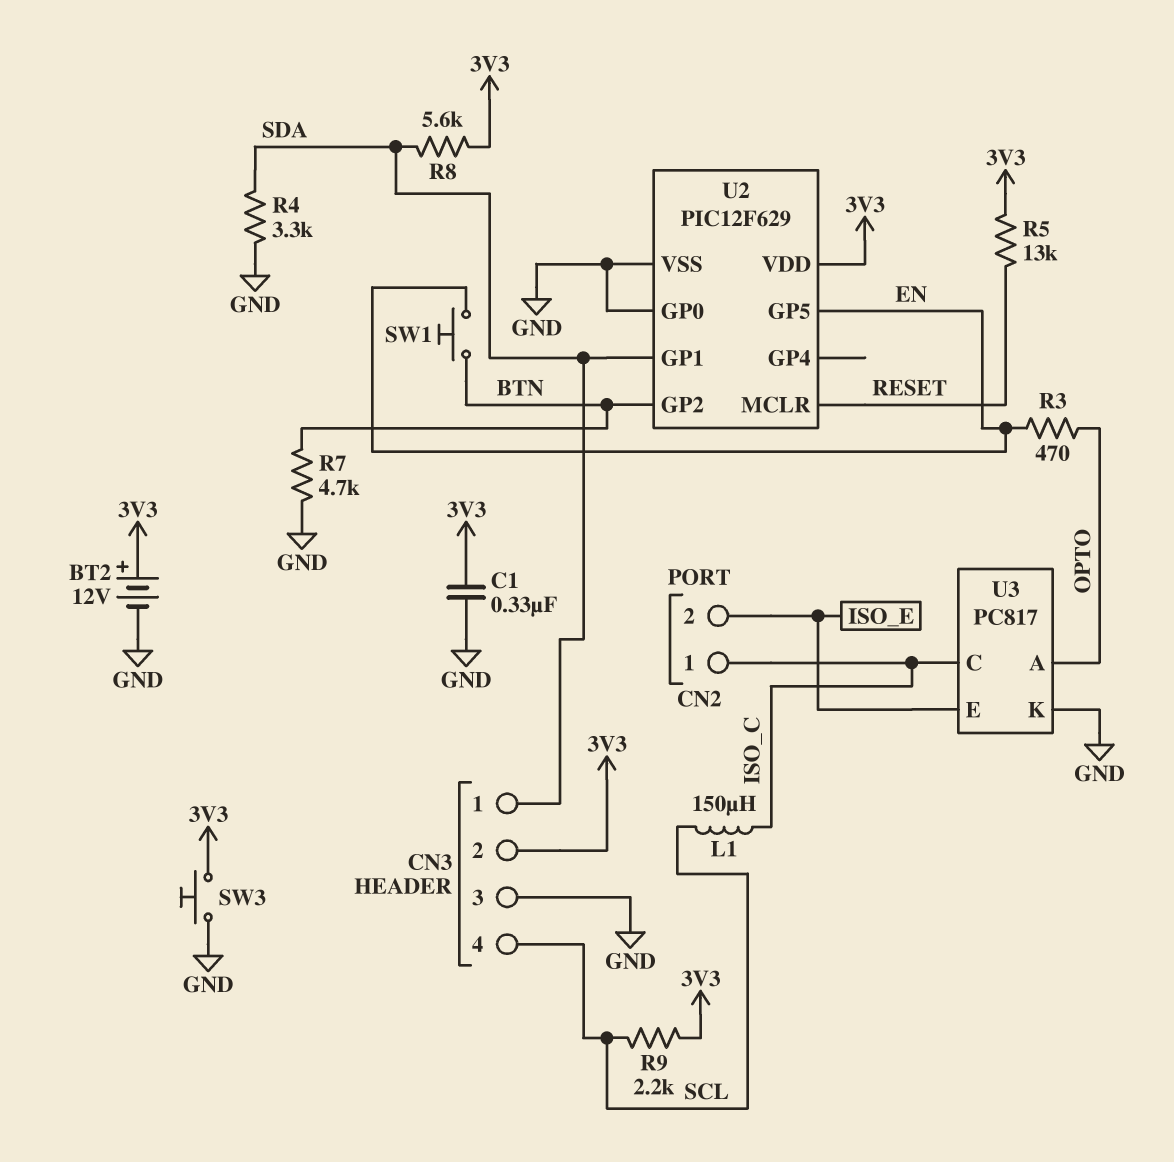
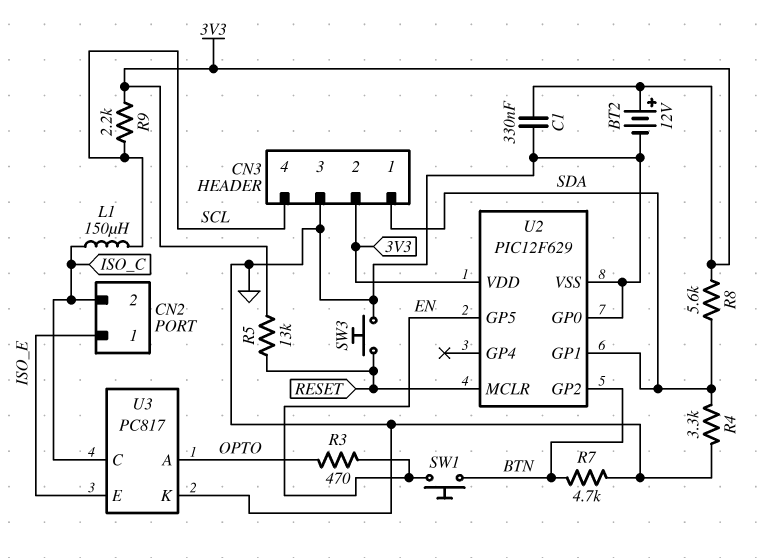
CN2 pin 1: ISO_C -> ISO_E
CN2 pin 2: ISO_E -> ISO_C
SW3: button (3V3, GND) -> button (GND, RESET)

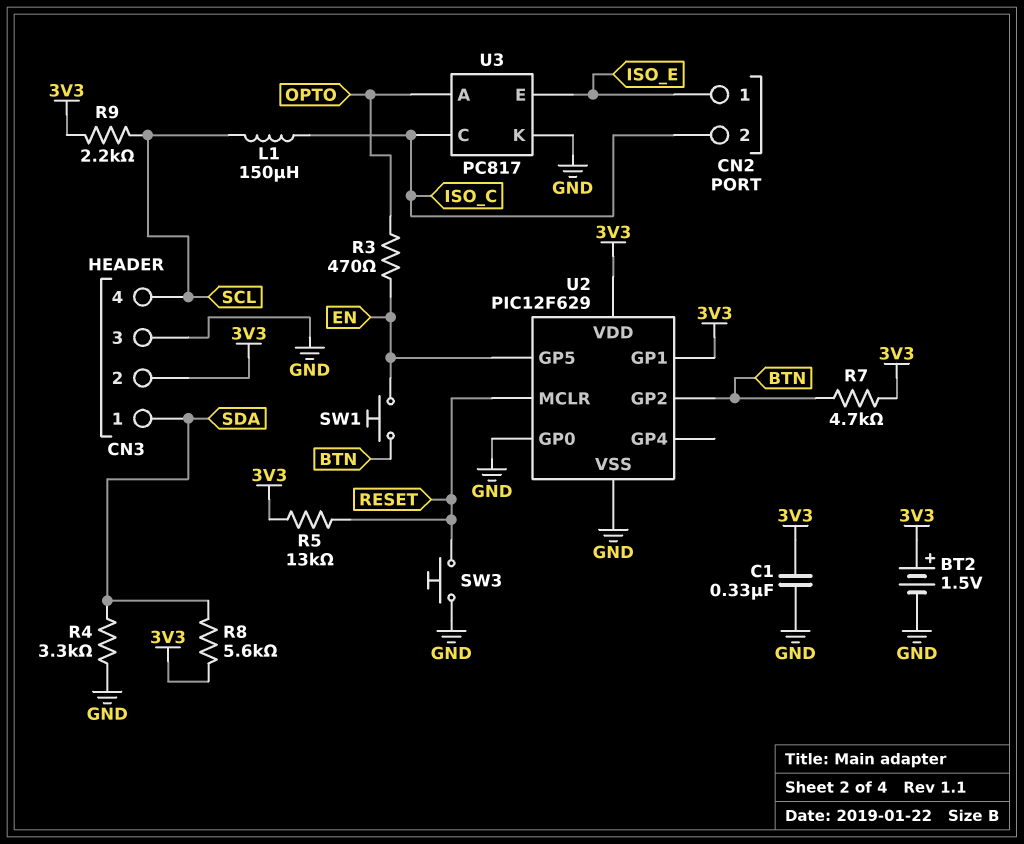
BT2: 12V (plus 3V3, minus GND) -> 1.5V (plus 3V3, minus GND)
R7: 4.7k (BTN, GND) -> 4.7k (3V3, BTN)
U2 pin GP1: SDA -> 3V3

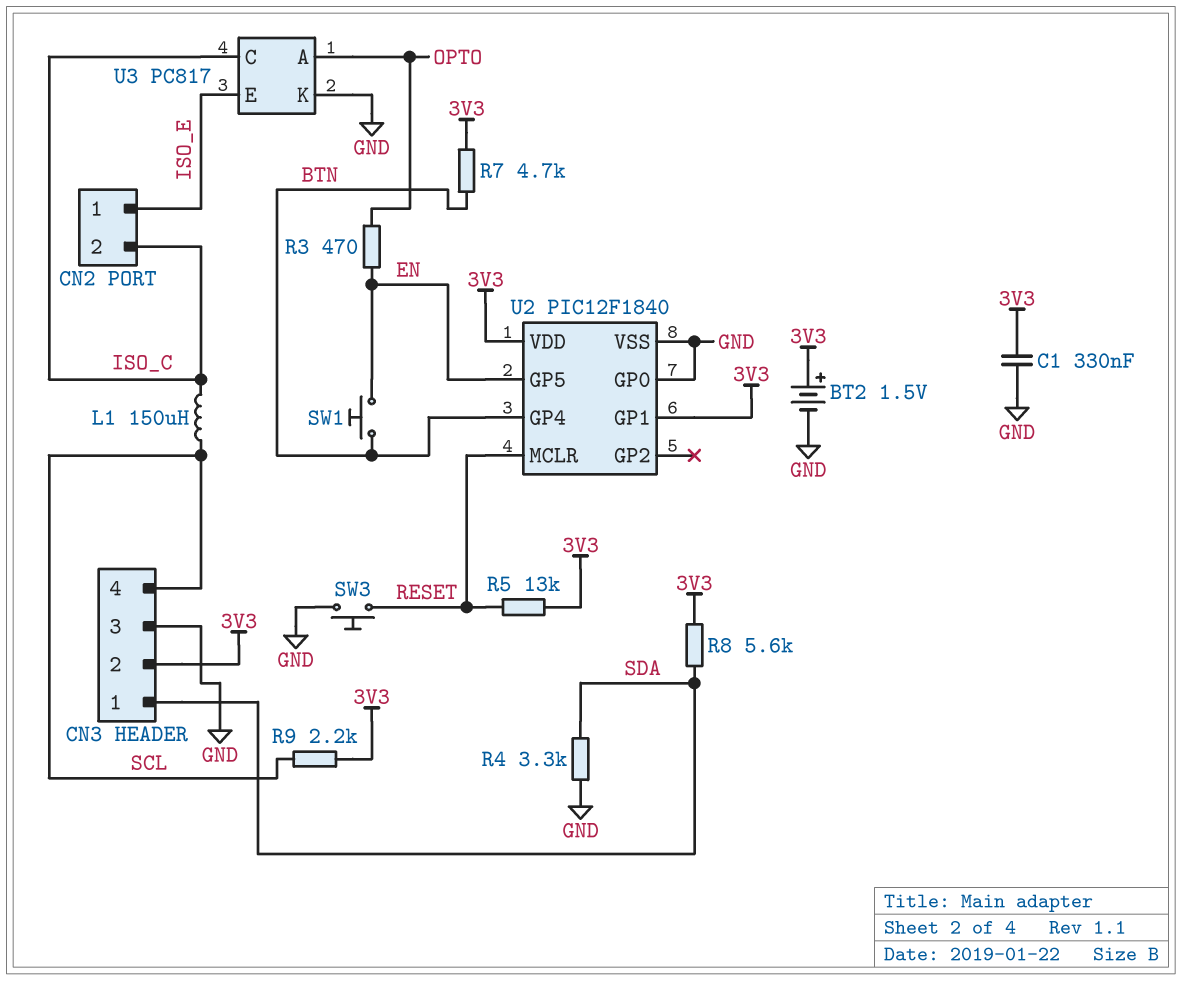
U2: PIC12F629 -> PIC12F1840
U2 pin GP2: BTN -> none
U2 pin GP4: none -> BTN

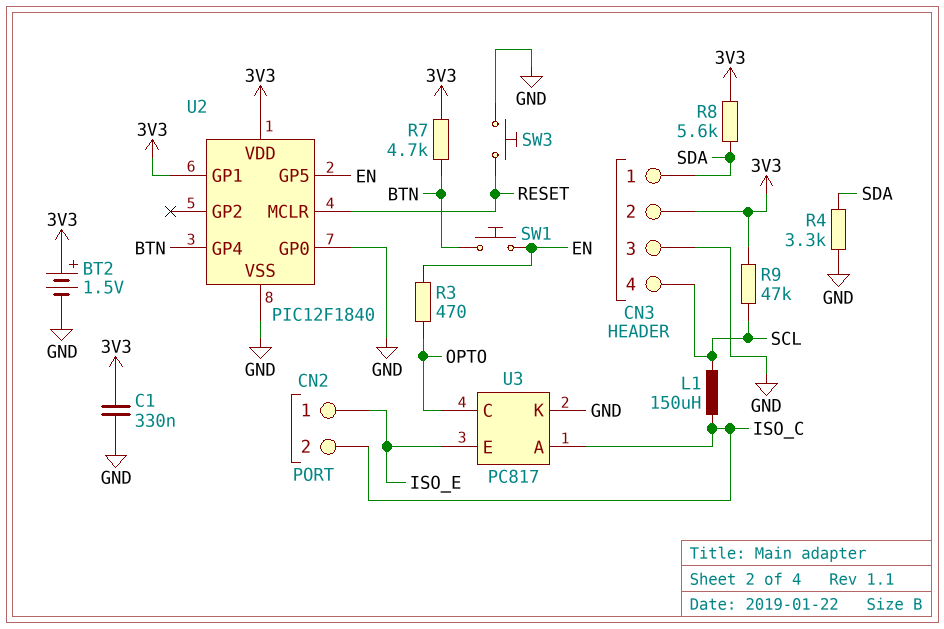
R5: 13k (3V3, RESET) -> none
R9: 2.2k (3V3, SCL) -> 47k (3V3, SCL)
U3 pin A: OPTO -> ISO_C
U3 pin C: ISO_C -> OPTO

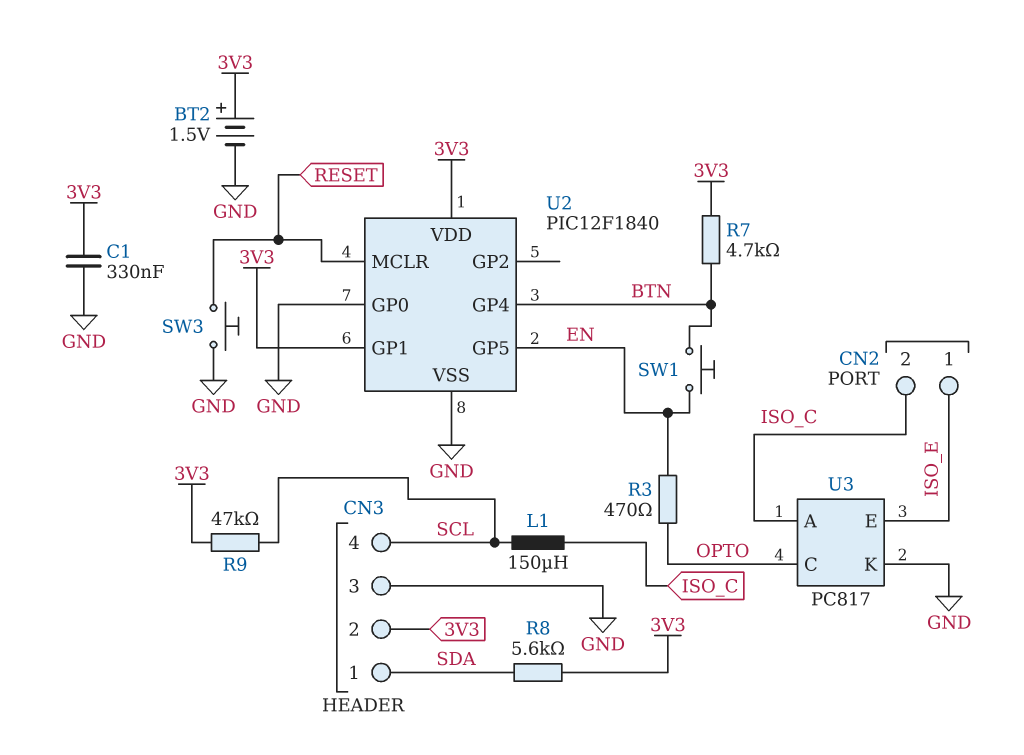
R4: 3.3k (GND, SDA) -> none

